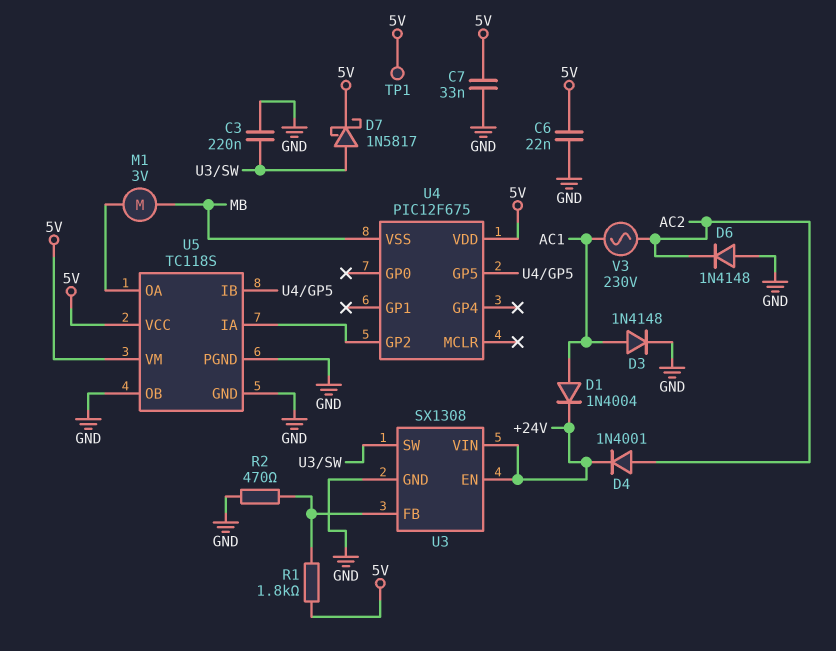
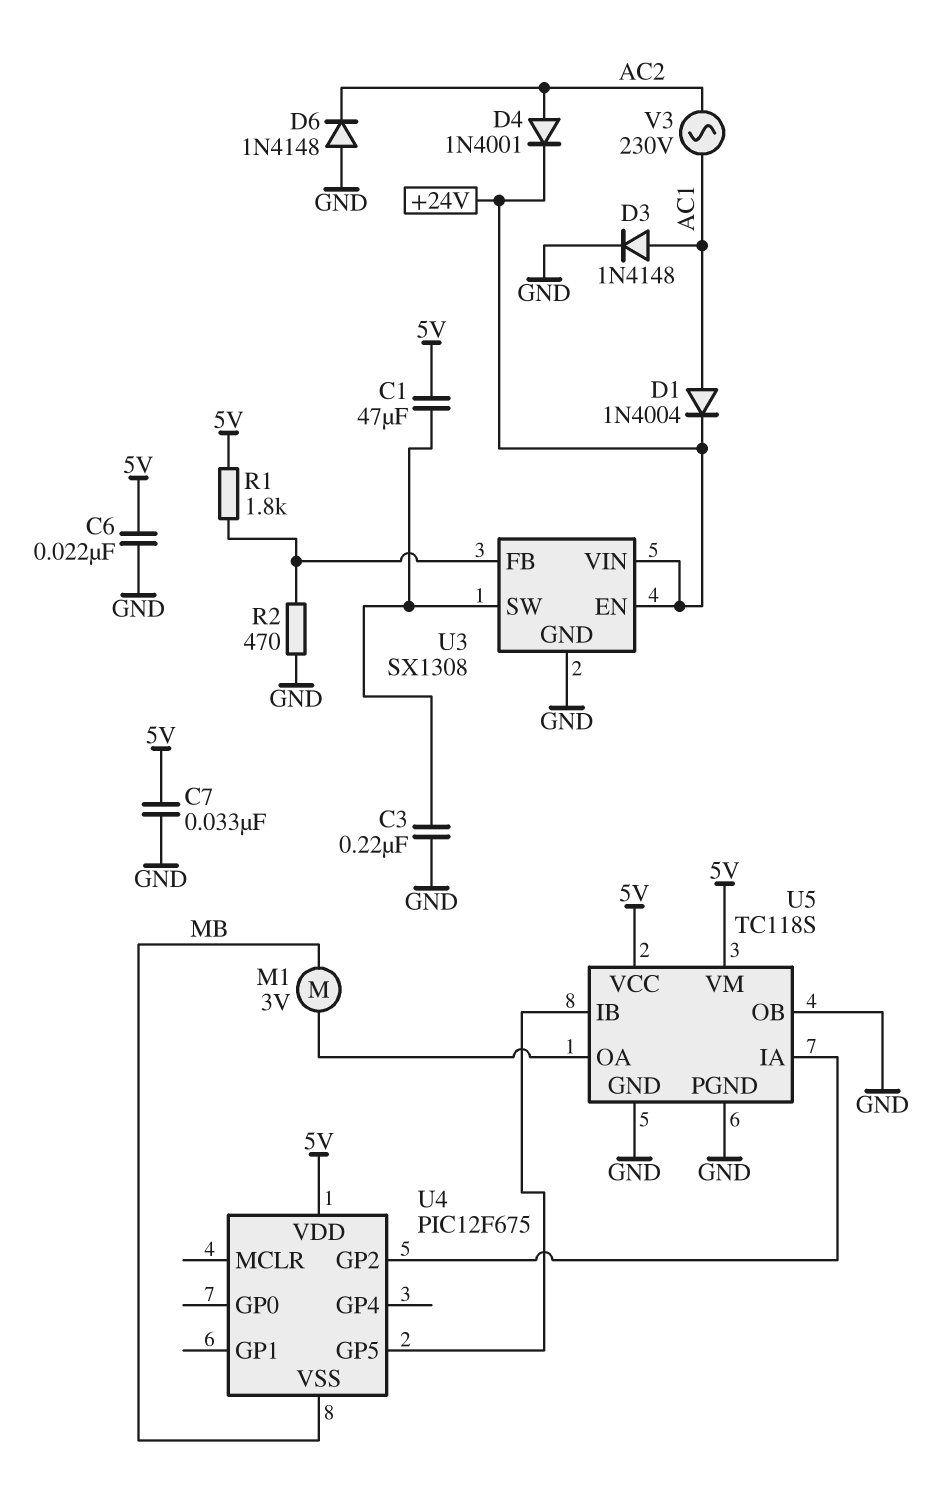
C1: none -> 47uF (5V, U3/SW)
D7: schottky 1N5817 (A U3/SW, K 5V) -> none
TP1: test point (5V) -> none

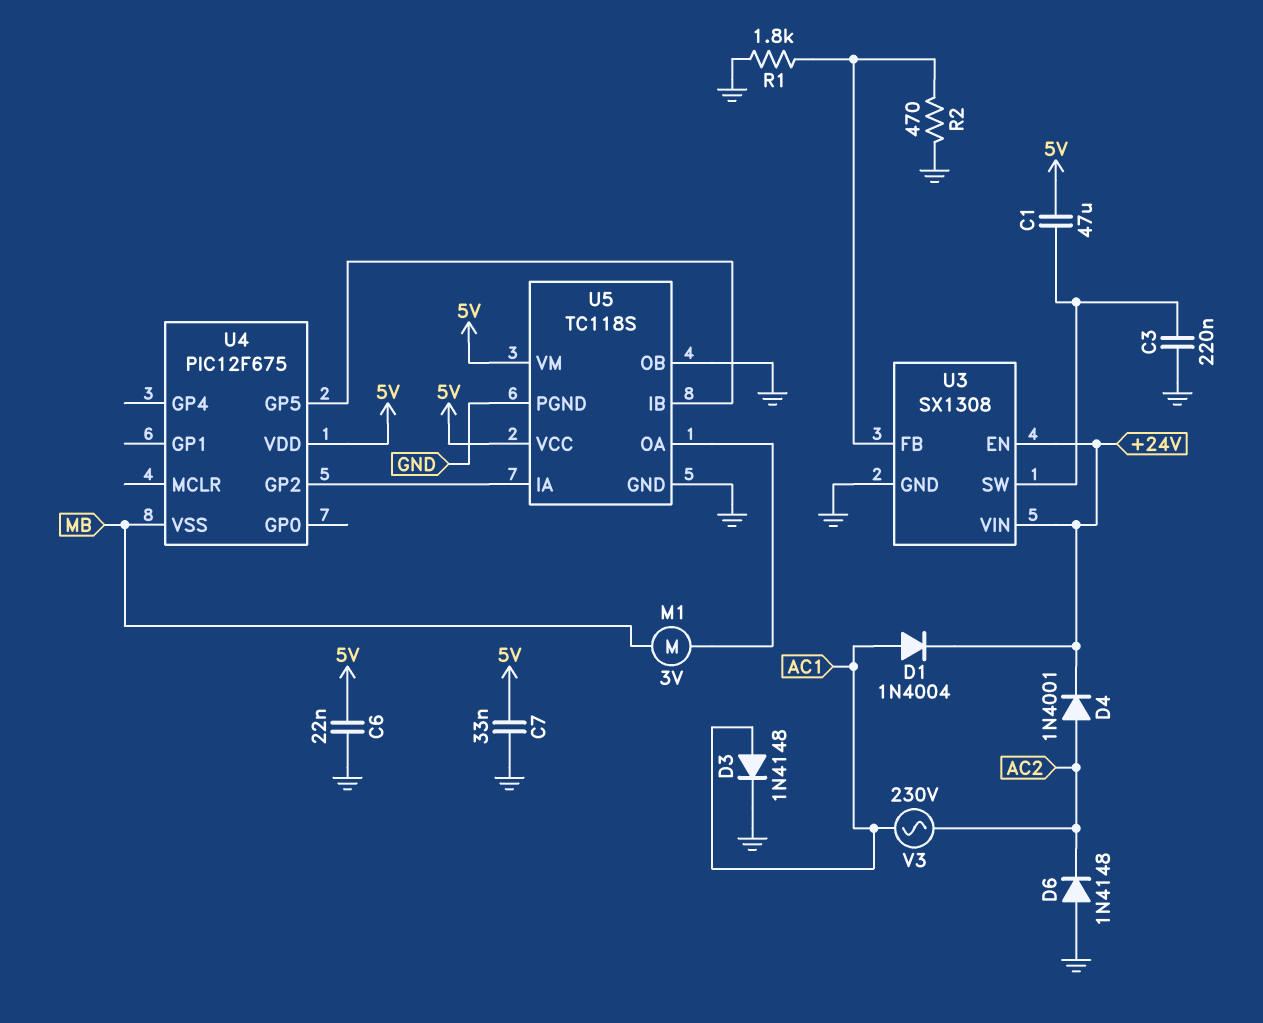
R1: 1.8k (5V, U3/FB) -> 1.8k (GND, U3/FB)

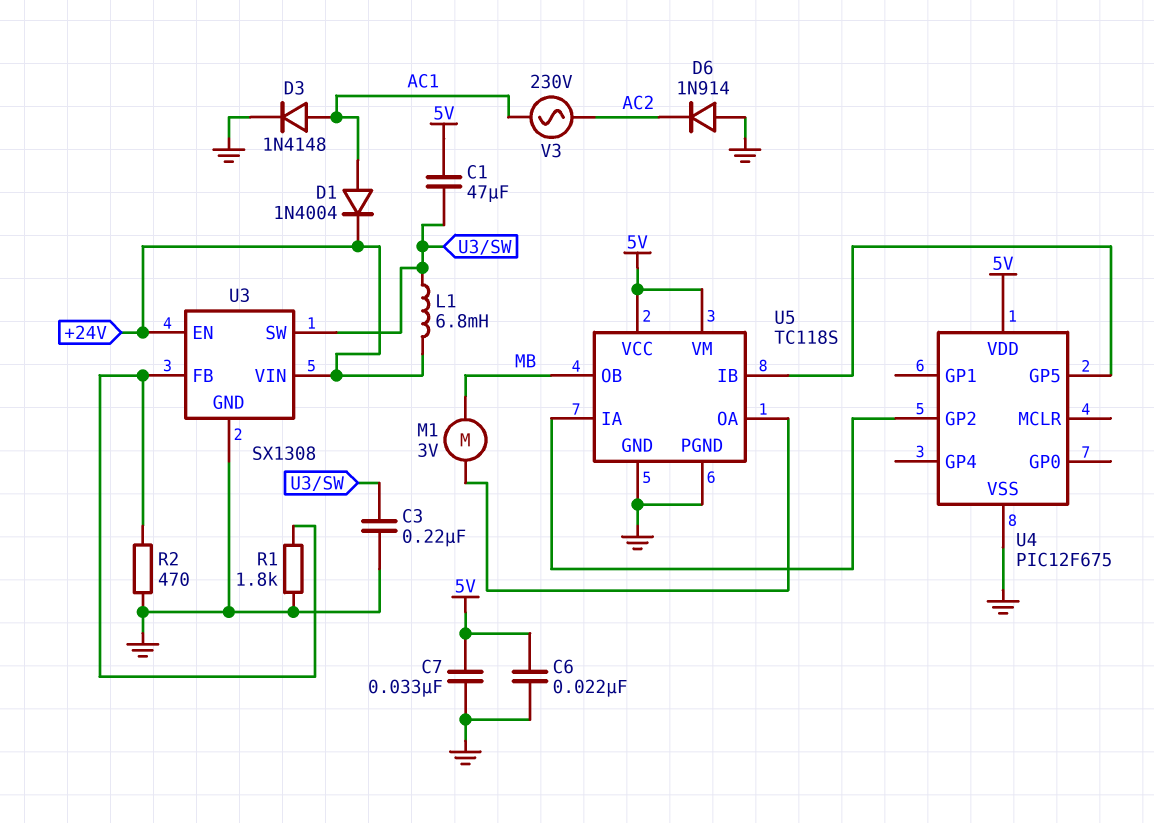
D4: diode 1N4001 (A AC2, K +24V) -> none
D6: diode 1N4148 (A GND, K AC2) -> diode 1N914 (A GND, K AC2)
L1: none -> 6.8mH (+24V, U3/SW)
U4 pin VSS: MB -> GND
U5 pin OB: GND -> MB

